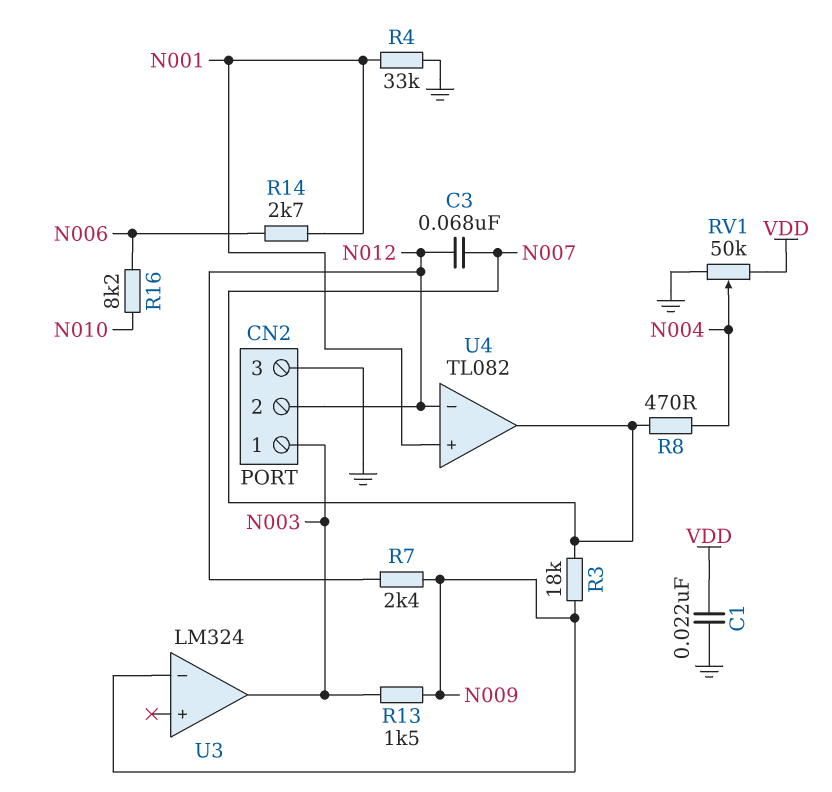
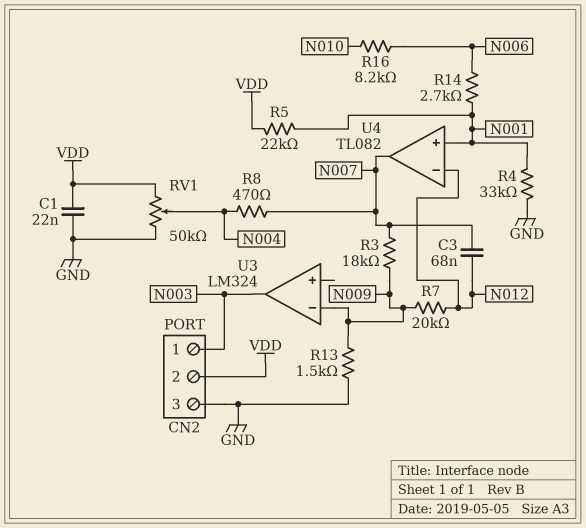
CN2 pin 2: N012 -> VDD
R5: none -> 22k (N001, VDD)
R7: 2.4k (N009, N012) -> 20k (N009, N012)
R13: 1.5k (N003, N009) -> 1.5k (GND, N009)

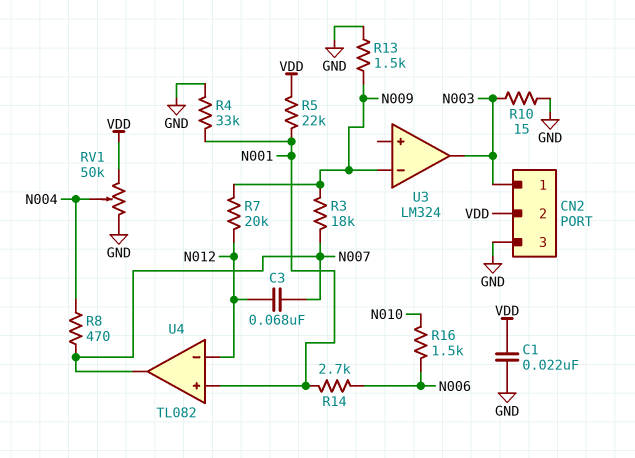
R10: none -> 15 (GND, N003)
R16: 8.2k (N006, N010) -> 1.5k (N006, N010)

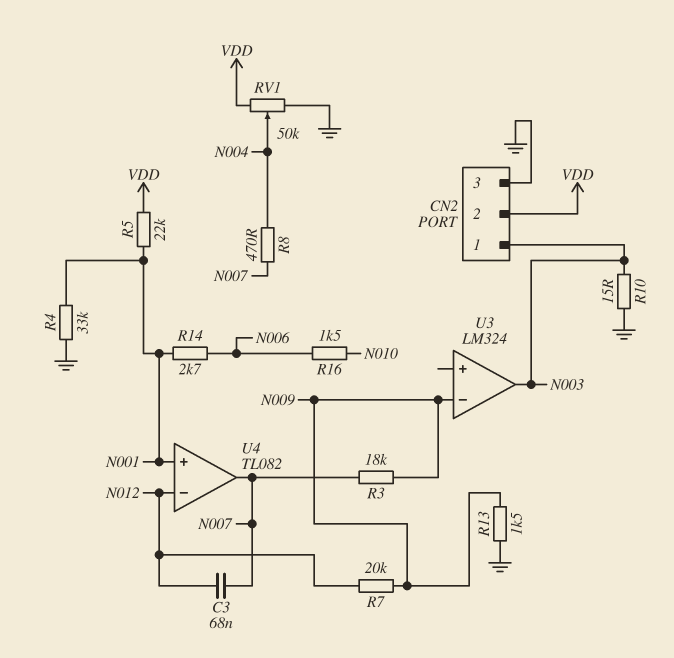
C1: 22nF (GND, VDD) -> none

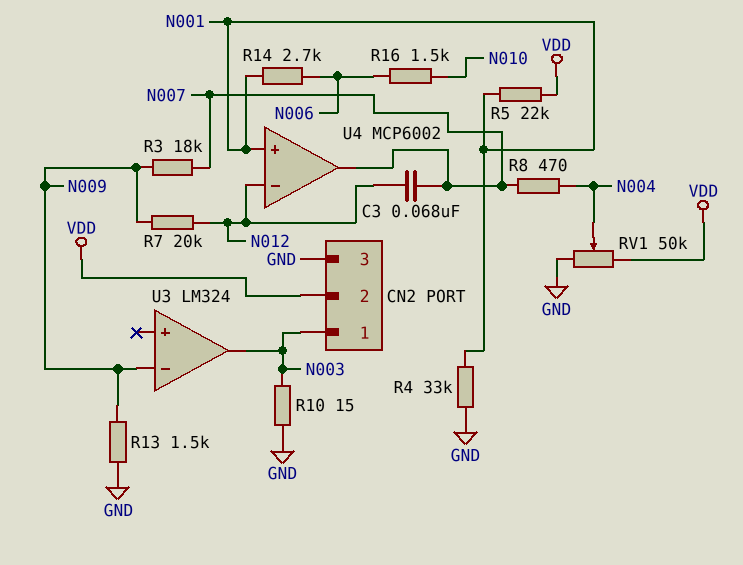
U4: TL082 -> MCP6002

